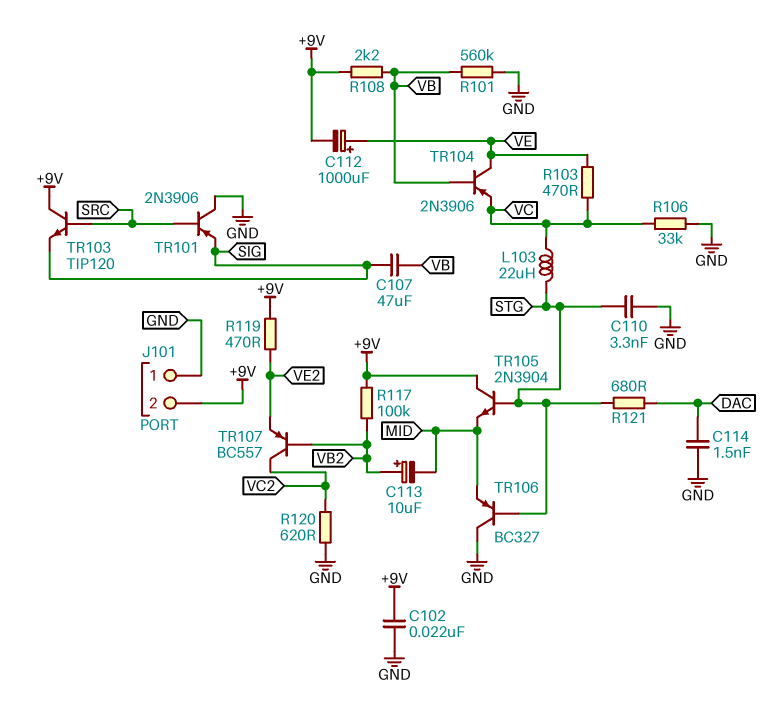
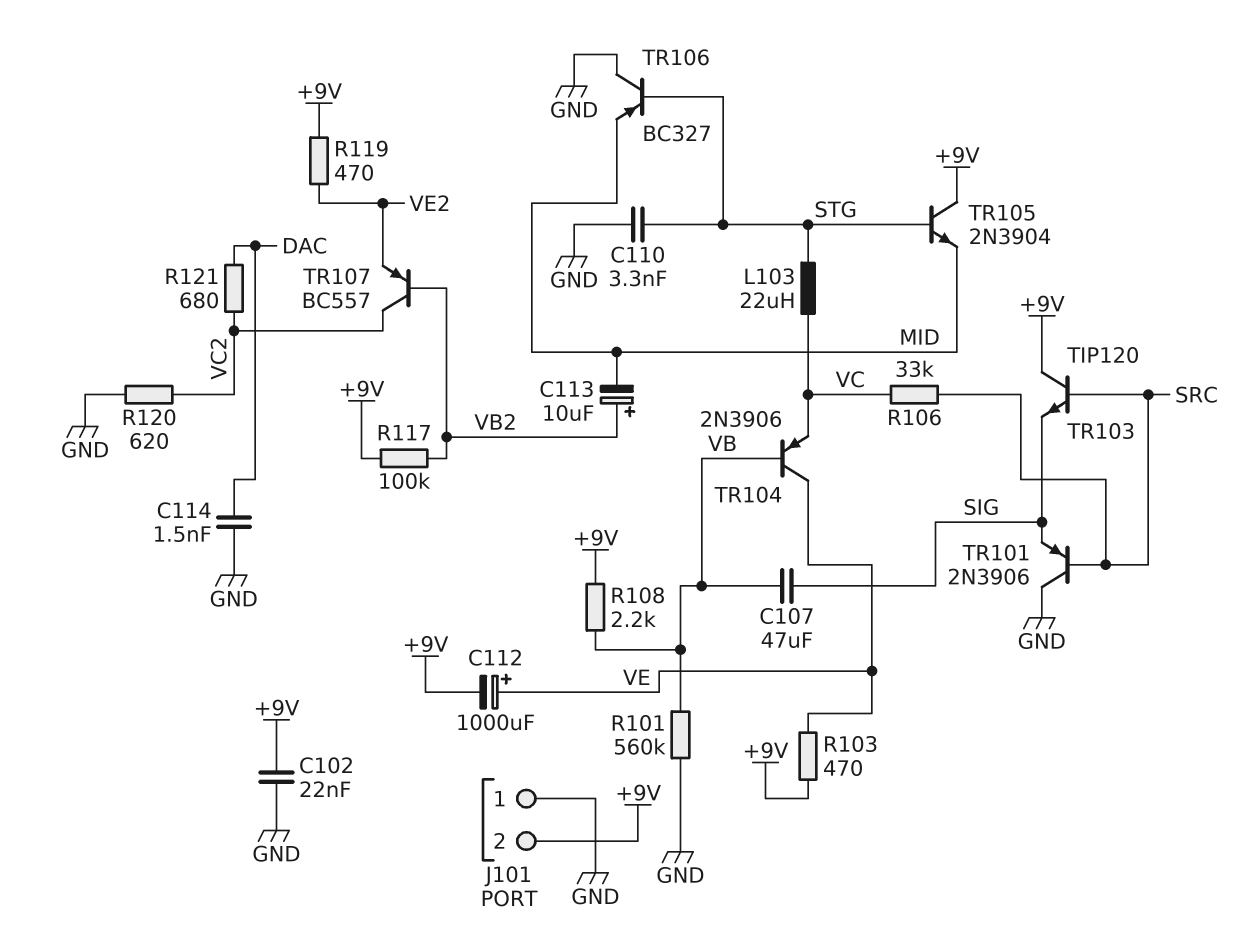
R103: 470 (VC, VE) -> 470 (+9V, VE)
R106: 33k (GND, VC) -> 33k (SRC, VC)
R121: 680 (DAC, STG) -> 680 (DAC, VC2)

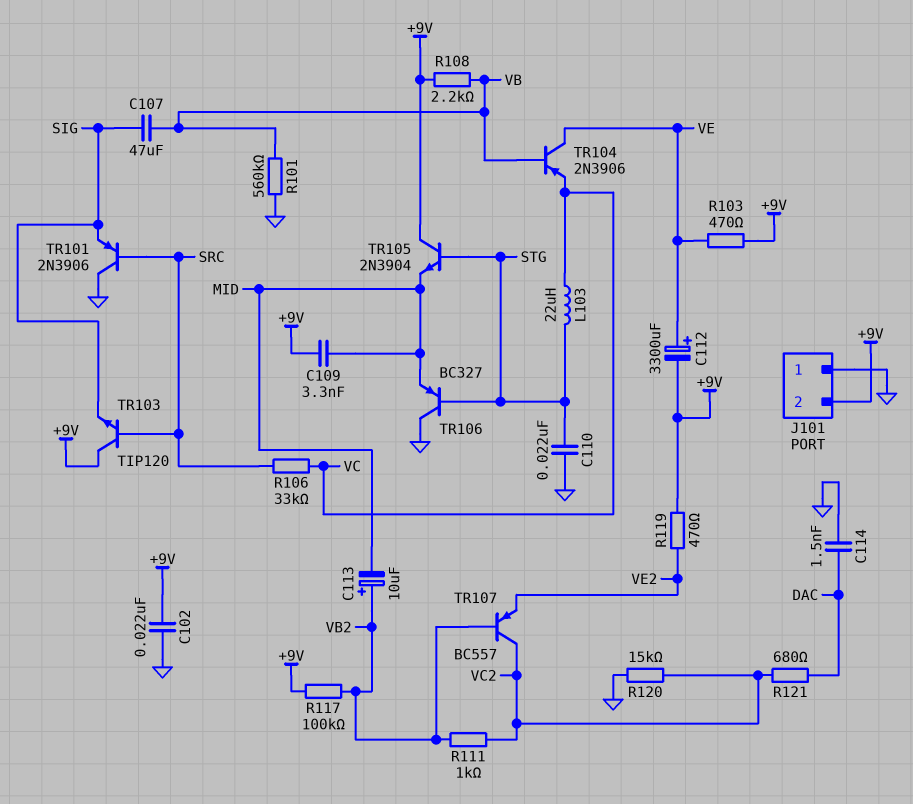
C109: none -> 3.3nF (+9V, MID)
C110: 3.3nF (GND, STG) -> 22nF (GND, STG)
C112: 1000uF (plus VE, minus +9V) -> 3300uF (plus VE, minus +9V)
R111: none -> 1k (VB2, VC2)
R120: 620 (GND, VC2) -> 15k (GND, VC2)

